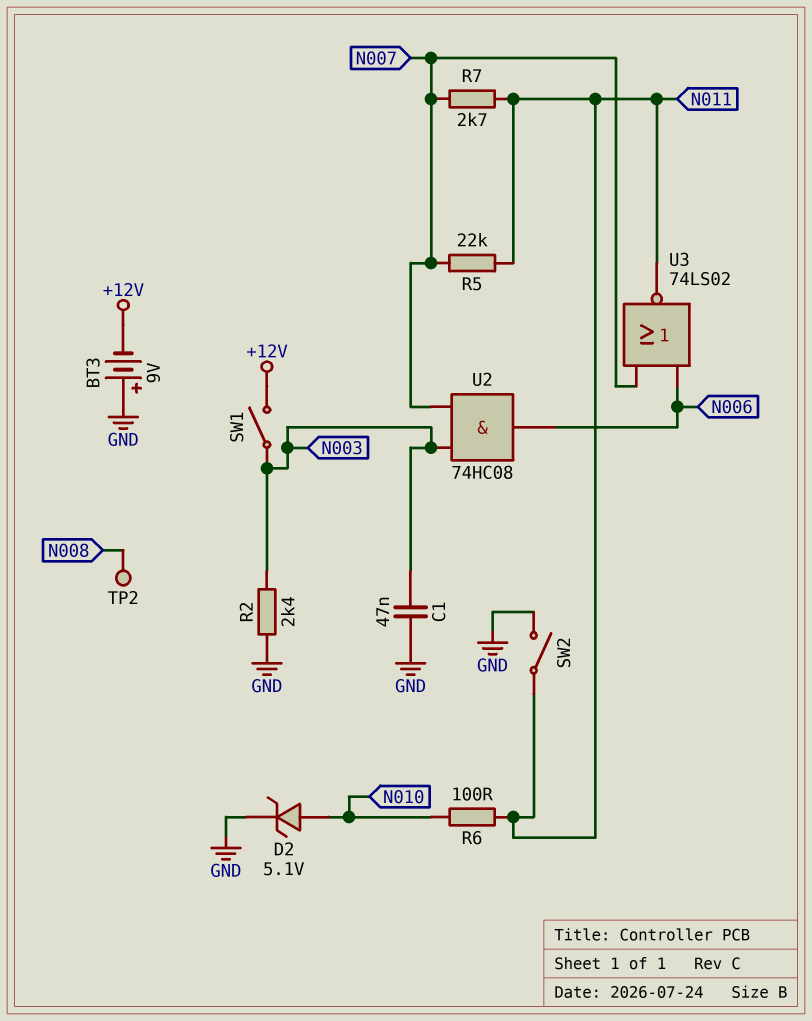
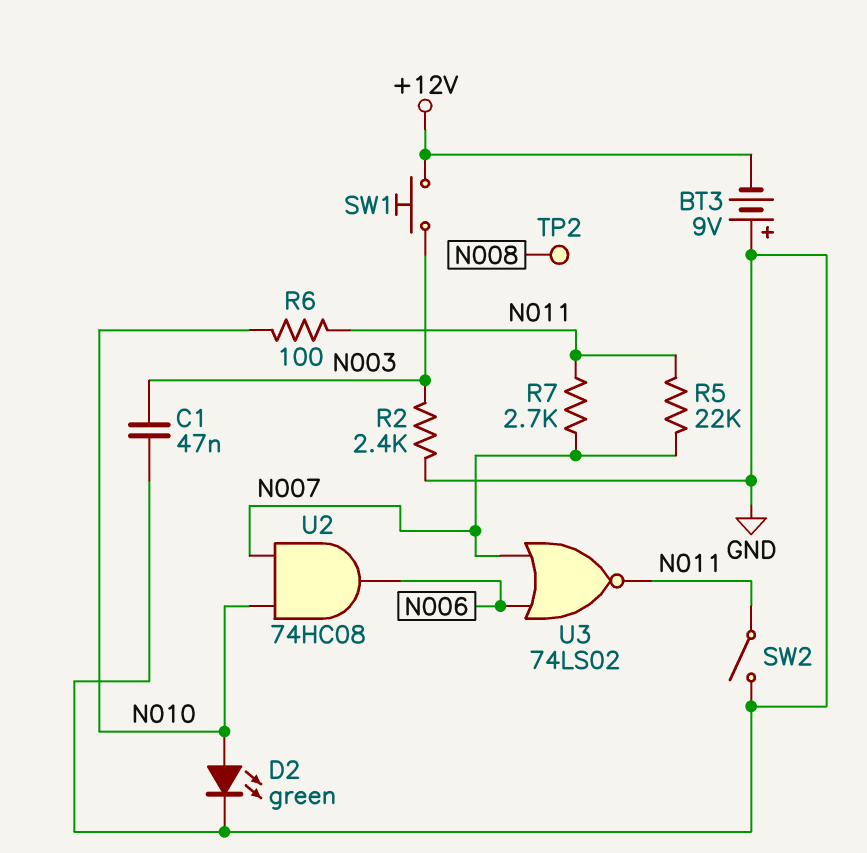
D2: zener 5.1V (A N010, K GND) -> LED green (A N010, K GND)
SW1: switch (+12V, N003) -> button (+12V, N003)
U2: AND 74HC08 (in N003, in N007, out N006) -> AND 74HC08 (in N007, in N010, out N006)

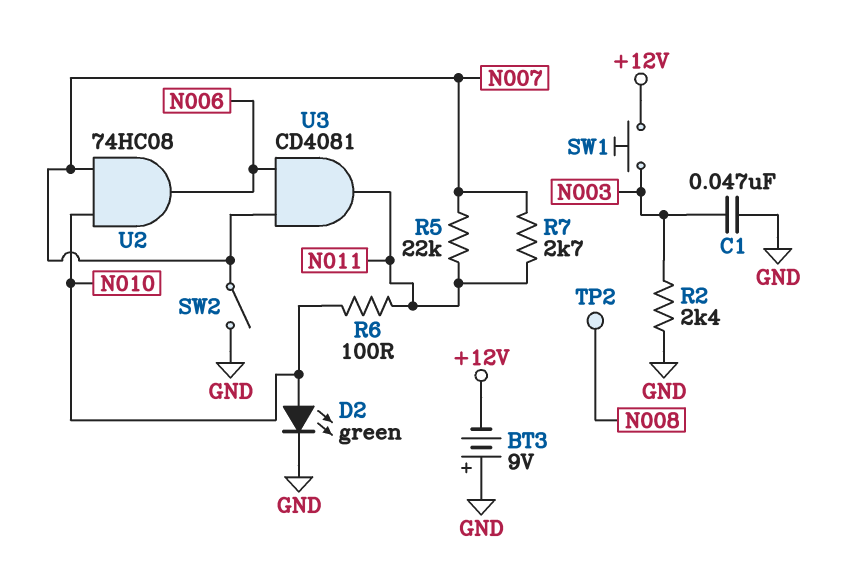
SW2: switch (GND, N011) -> switch (GND, N007)
U3: NOR 74LS02 (in N006, in N007, out N011) -> AND CD4081 (in N006, in N007, out N011)

